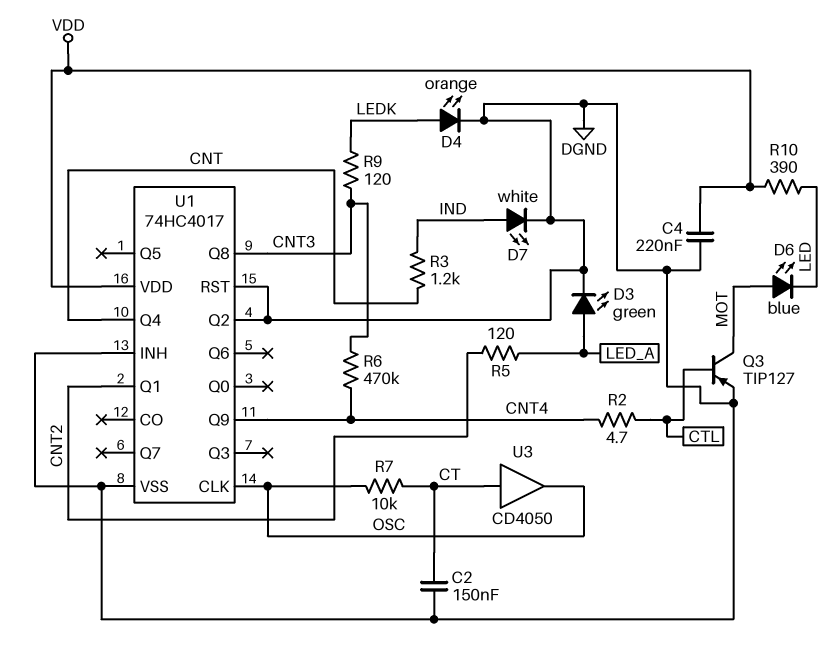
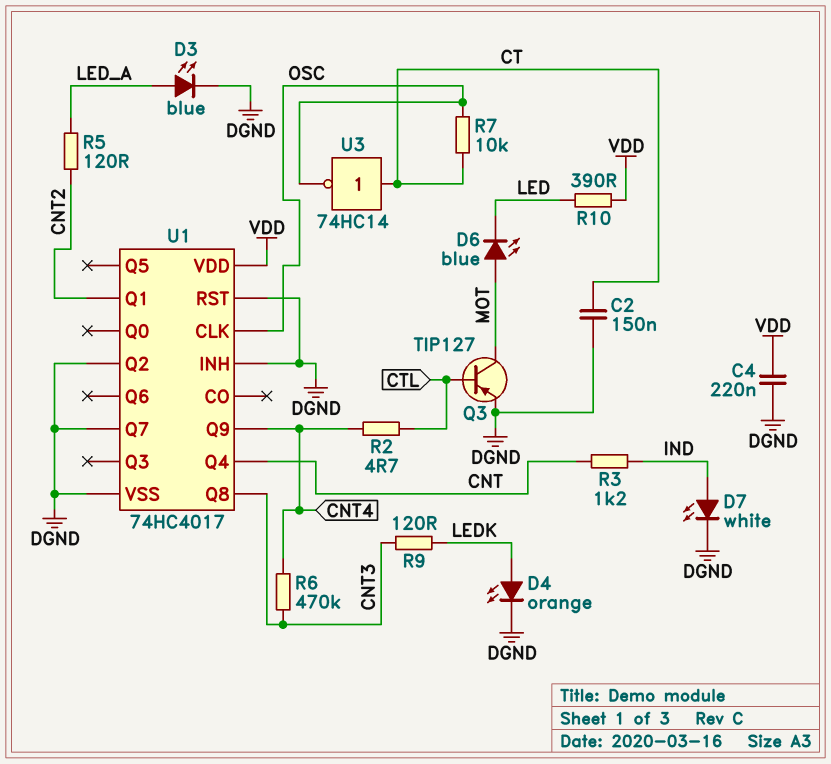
D3: LED green (A LED_A, K DGND) -> LED blue (A LED_A, K DGND)
U1 pin Q7: none -> DGND
U3: buffer CD4050 (in CT, out OSC) -> NOT 74HC14 (in CT, out OSC)

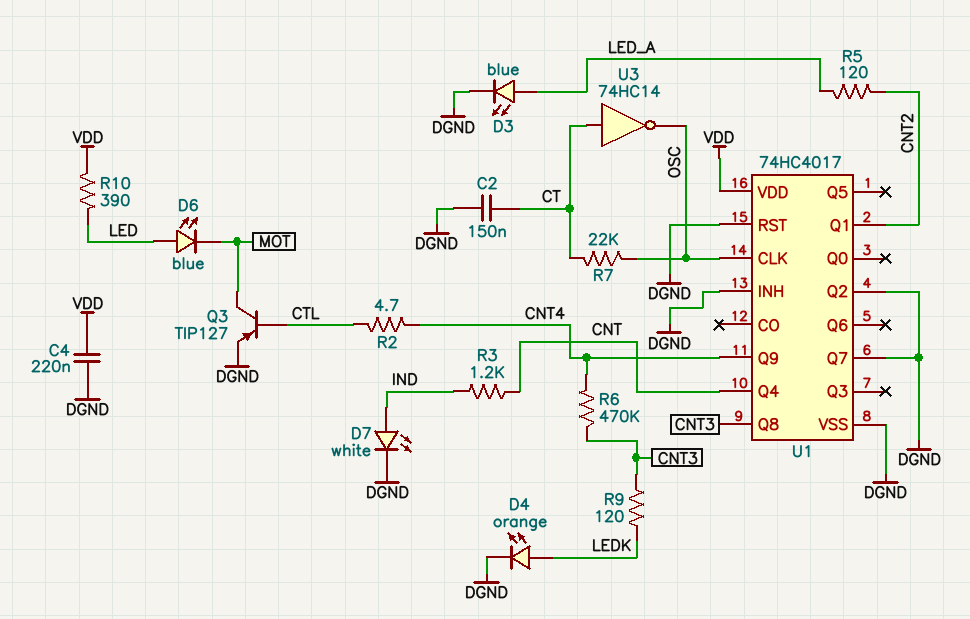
D6: LED blue (A MOT, K LED) -> LED blue (A LED, K MOT)
R7: 10k (CT, OSC) -> 22k (CT, OSC)

